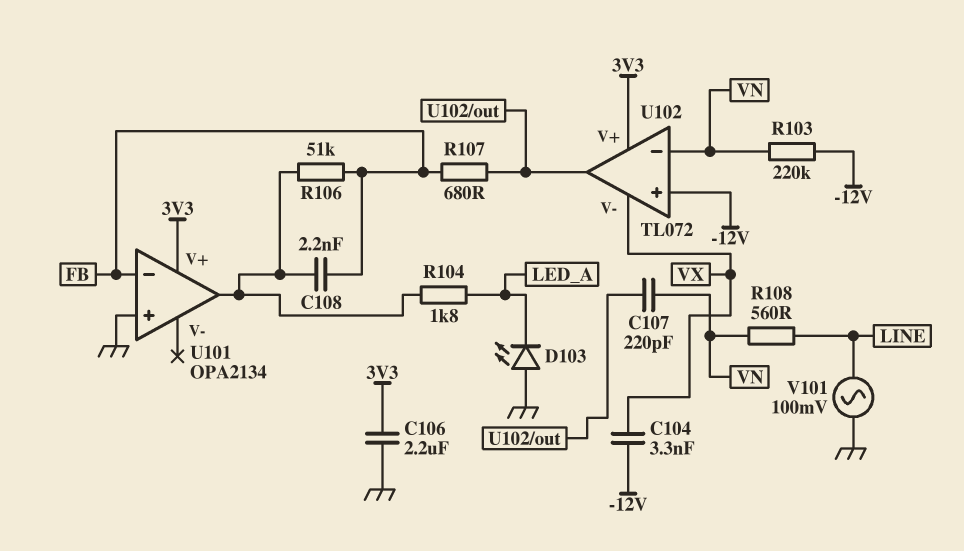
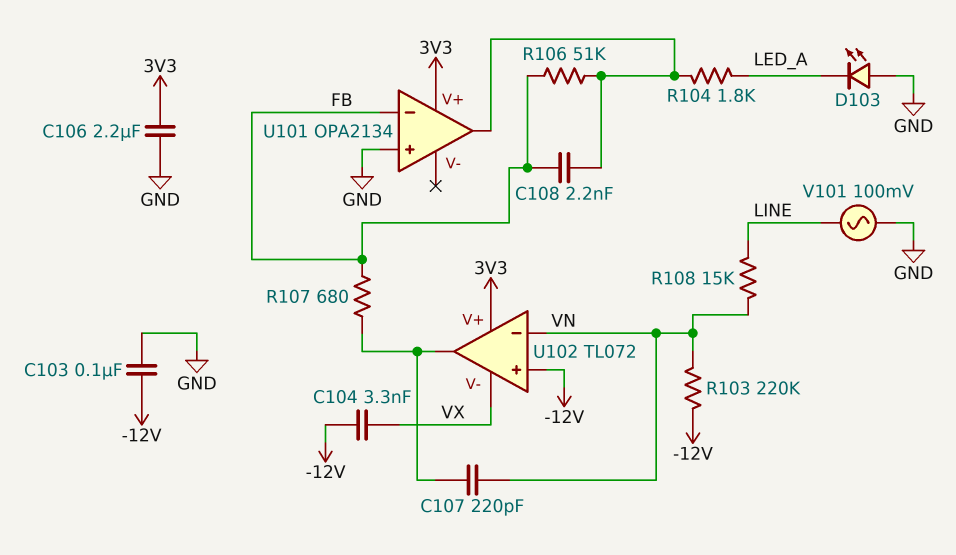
C103: none -> 100nF (-12V, GND)
R108: 560 (LINE, VN) -> 15k (LINE, VN)

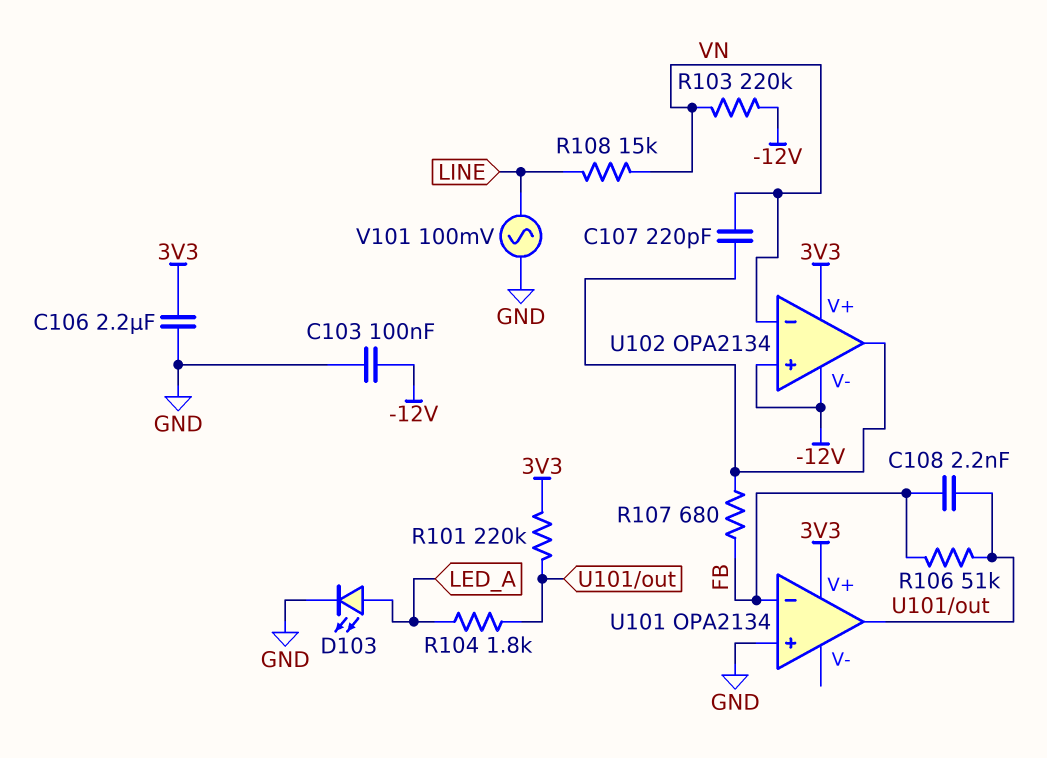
C104: 3.3nF (-12V, VX) -> none
D103: LED (A GND, K LED_A) -> LED (A LED_A, K GND)
R101: none -> 220k (3V3, U101/out)
U102: TL072 -> OPA2134
U102 pin V-: VX -> -12V

